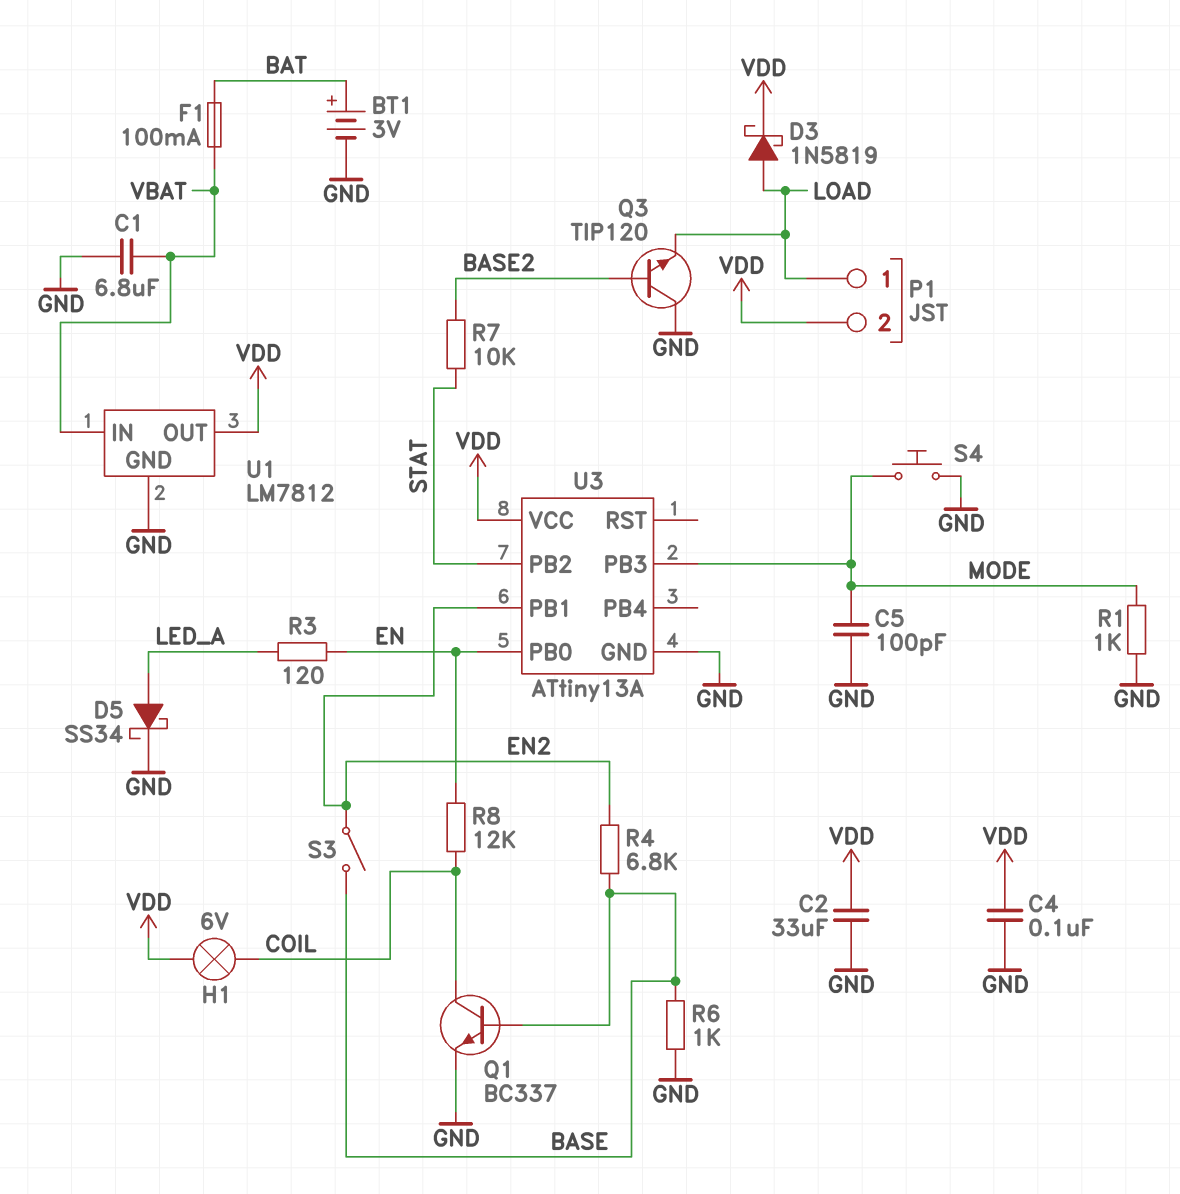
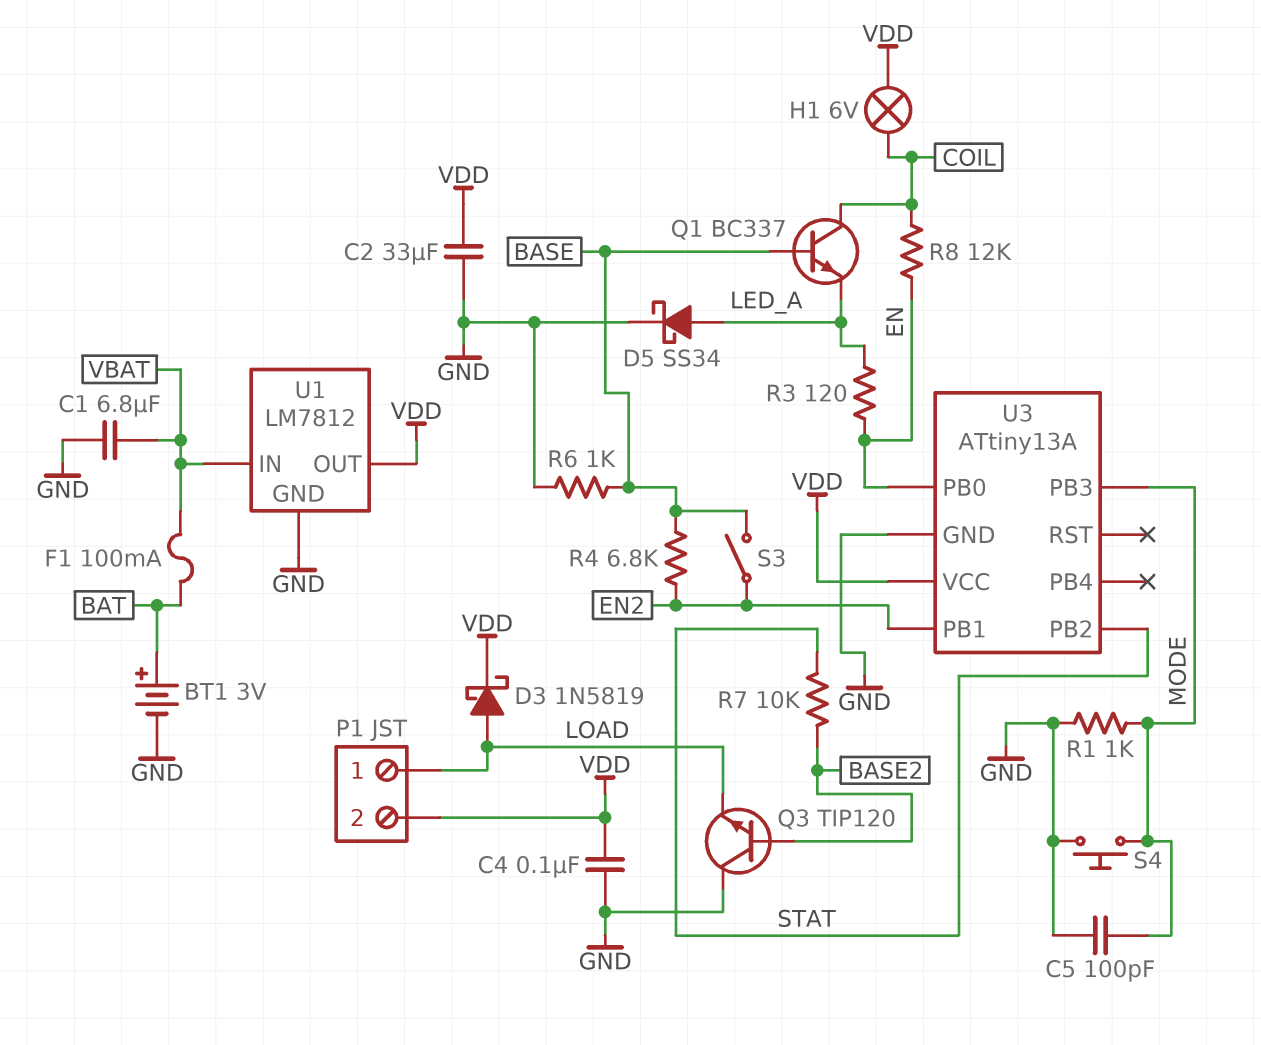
Q1: NPN BC337 (B BASE, C COIL, E GND) -> NPN BC337 (B BASE, C COIL, E LED_A)

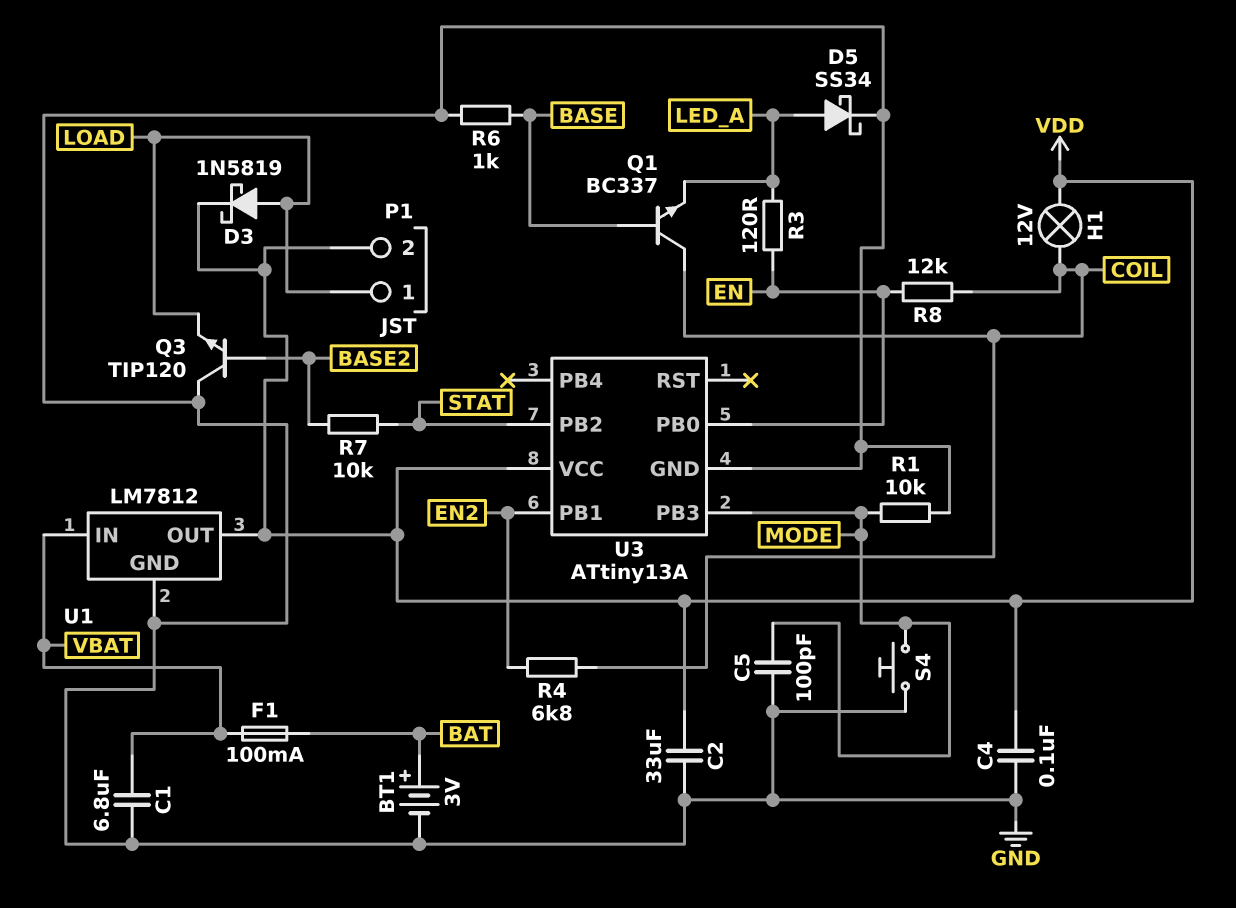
H1: lamp 6V (COIL, VDD) -> lamp 12V (COIL, VDD)
R1: 1k (GND, MODE) -> 10k (GND, MODE)
R4: 6.8k (BASE, EN2) -> 6.8k (COIL, EN2)
S3: switch (BASE, EN2) -> none

